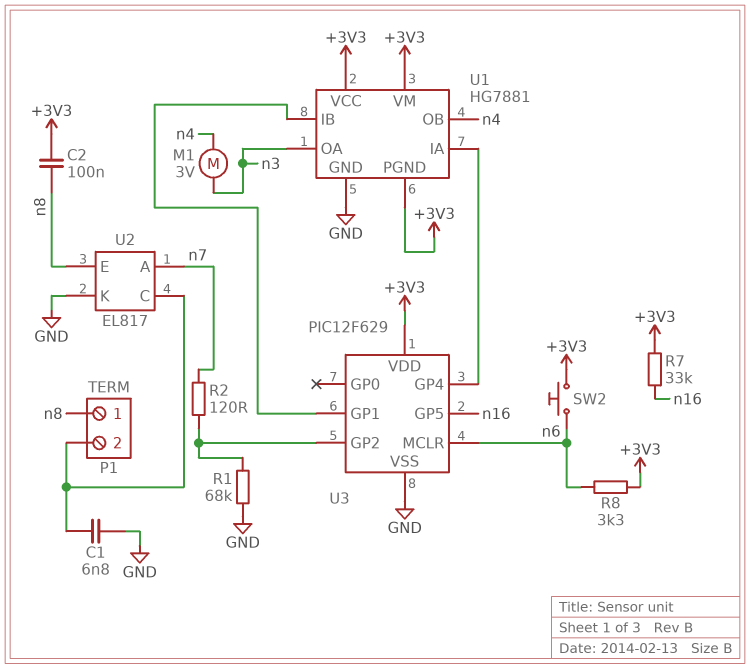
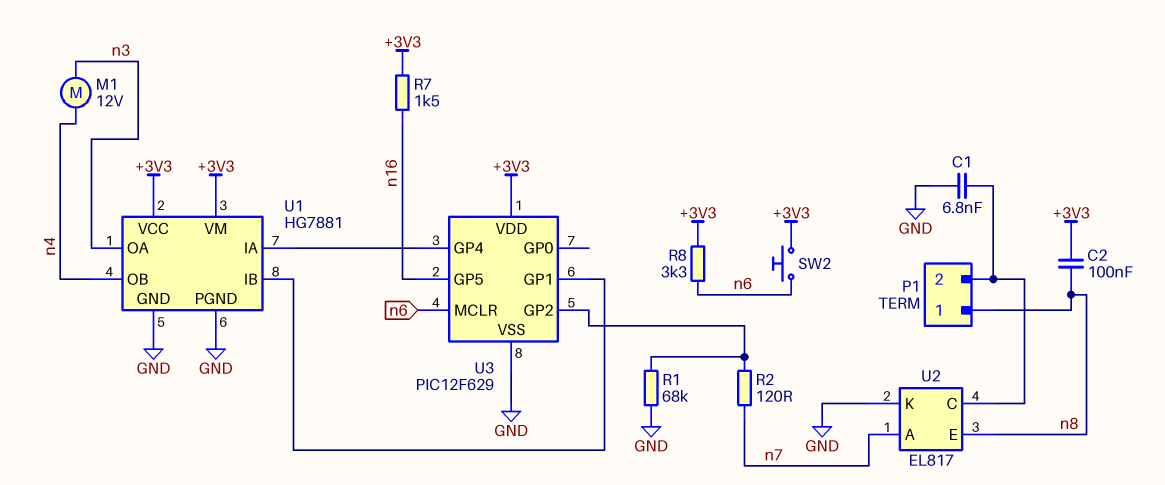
M1: motor 3V (n3, n4) -> motor 12V (n3, n4)
R7: 33k (+3V3, n16) -> 1.5k (+3V3, n16)
U1 pin PGND: +3V3 -> GND

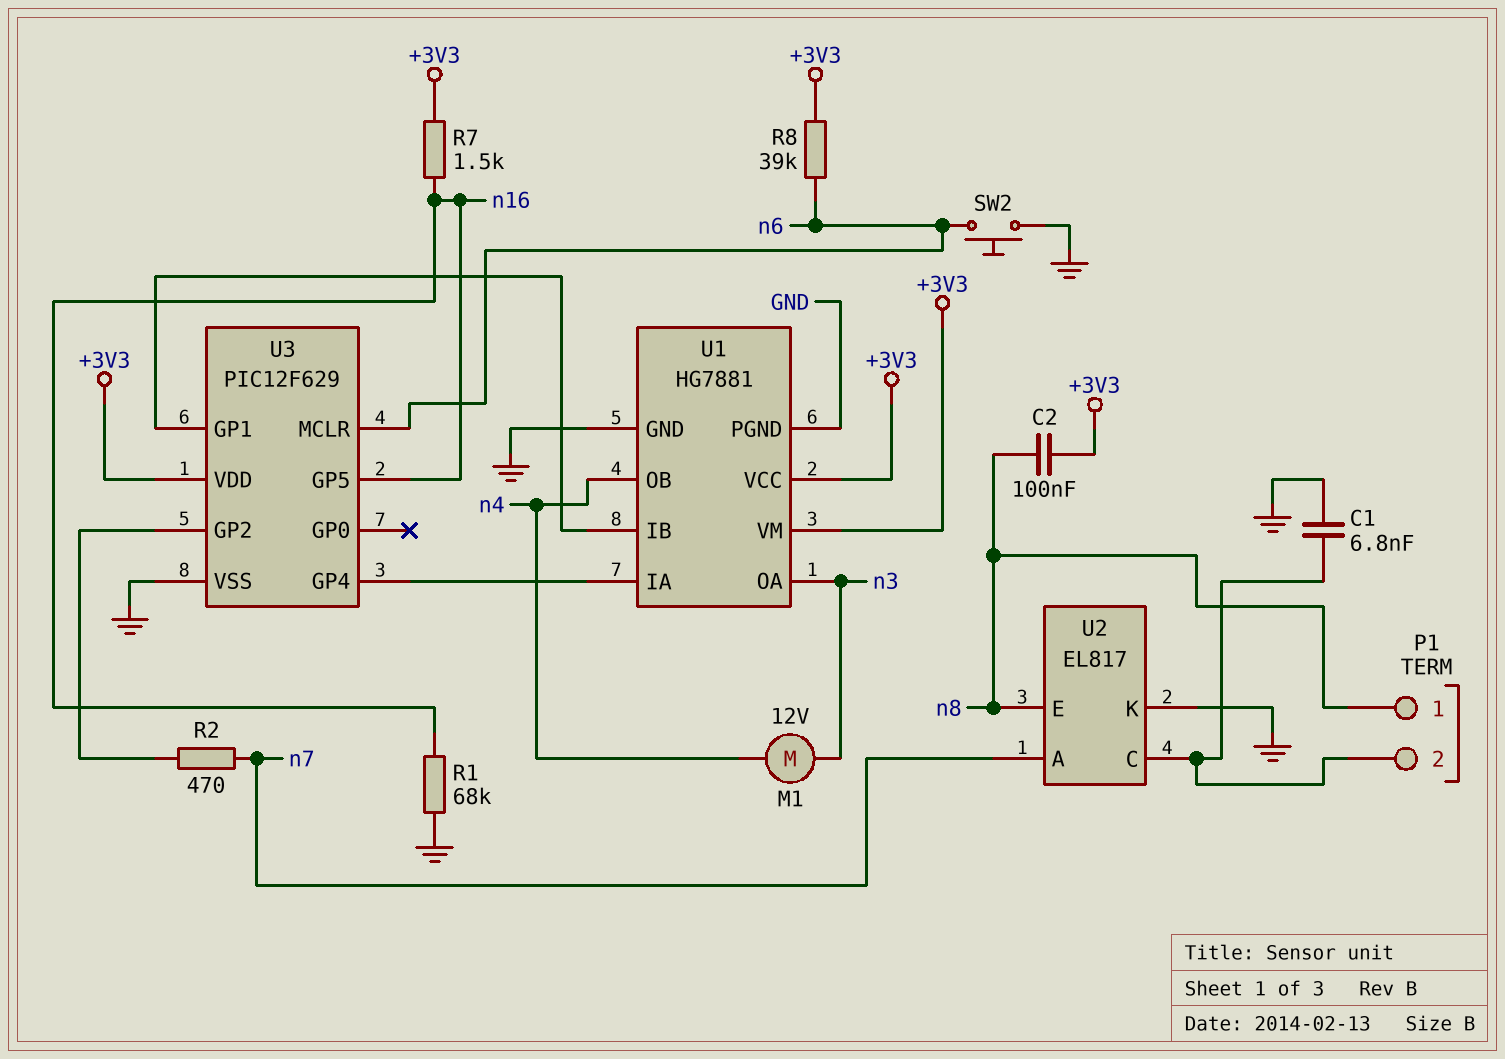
R1: 68k (GND, U3/GP2) -> 68k (GND, n16)
R2: 120 (U3/GP2, n7) -> 470 (U3/GP2, n7)
R8: 3.3k (+3V3, n6) -> 39k (+3V3, n6)
SW2: button (+3V3, n6) -> button (GND, n6)

